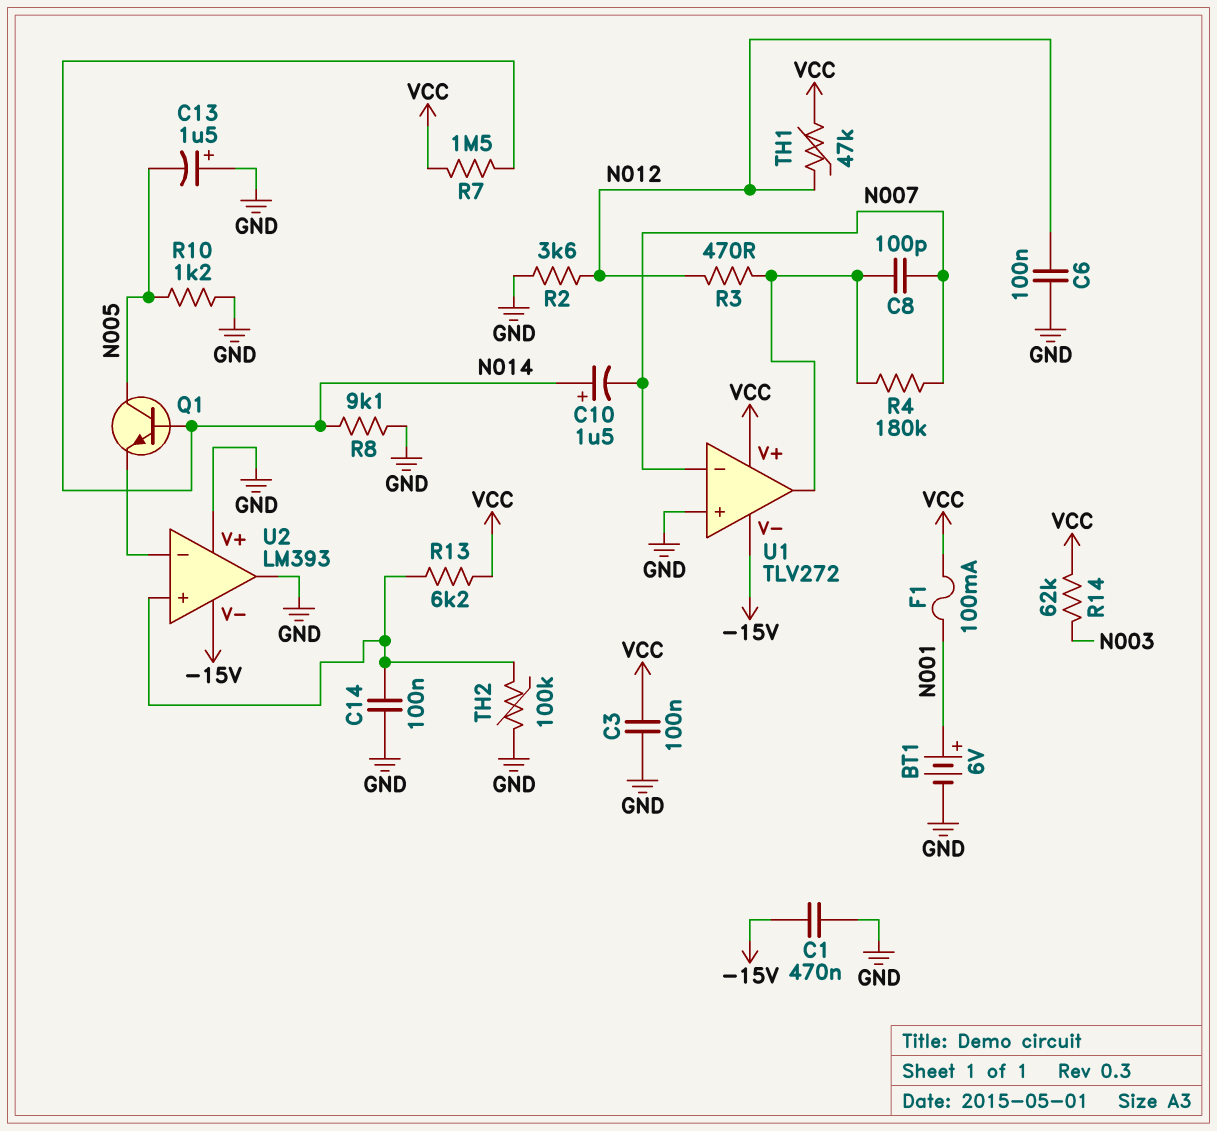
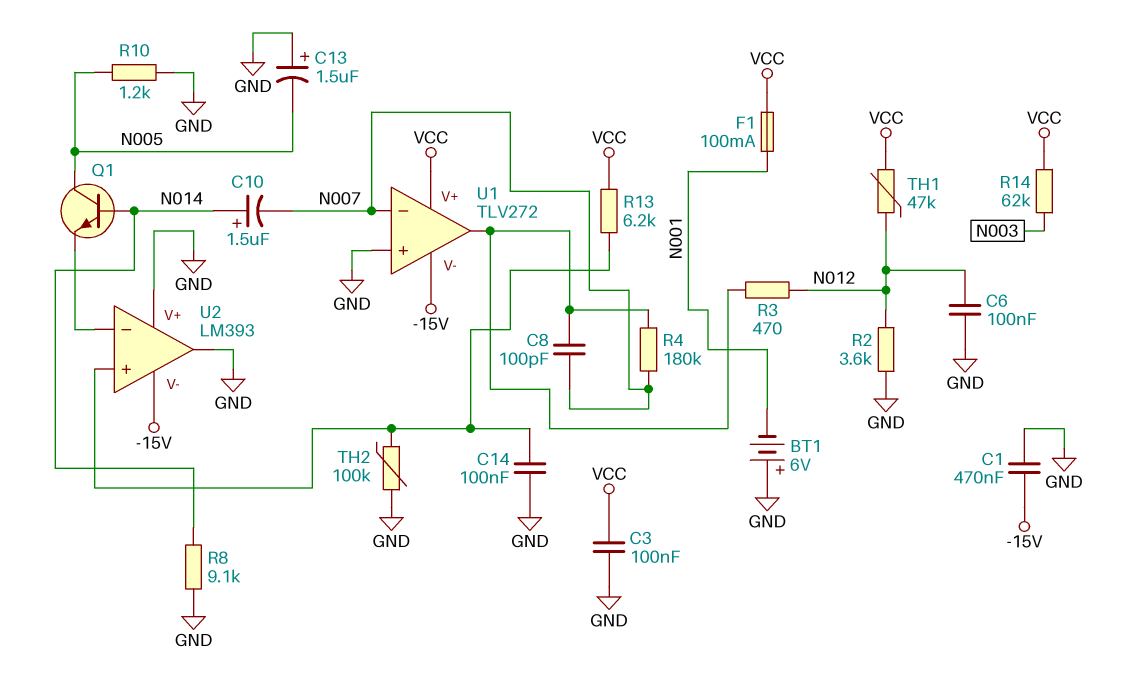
BT1: 6V (plus N001, minus GND) -> 6V (plus GND, minus N001)
R7: 1.5M (N014, VCC) -> none

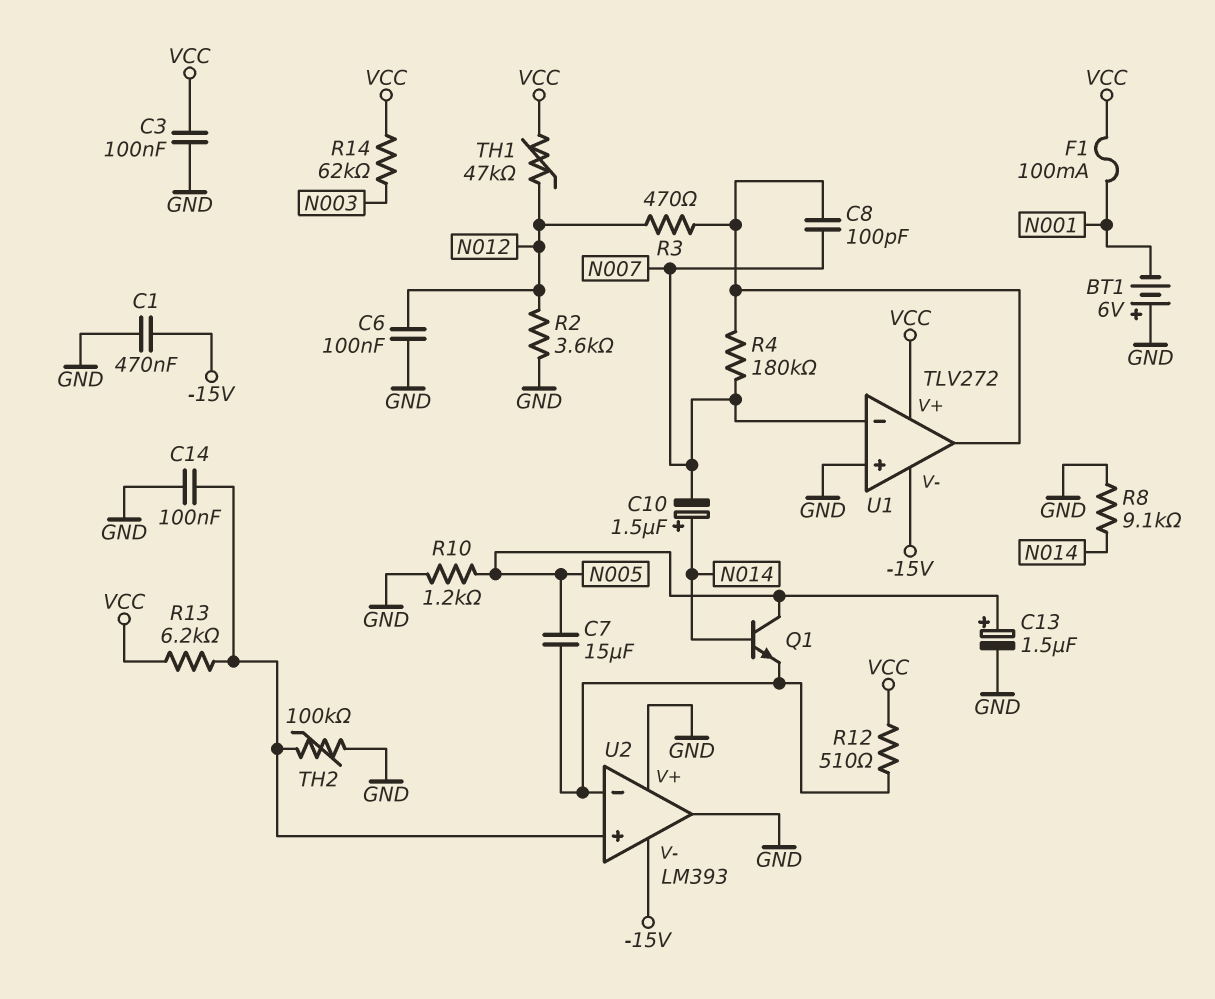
C7: none -> 15uF (N005, U2/in-)
C13: 1.5uF (plus GND, minus N005) -> 1.5uF (plus N005, minus GND)
R12: none -> 510 (U2/in-, VCC)

